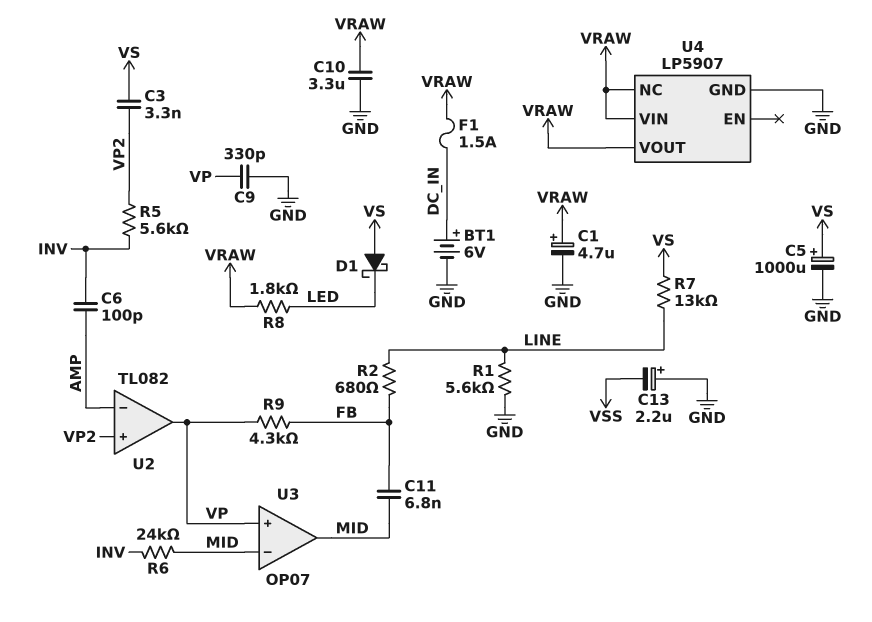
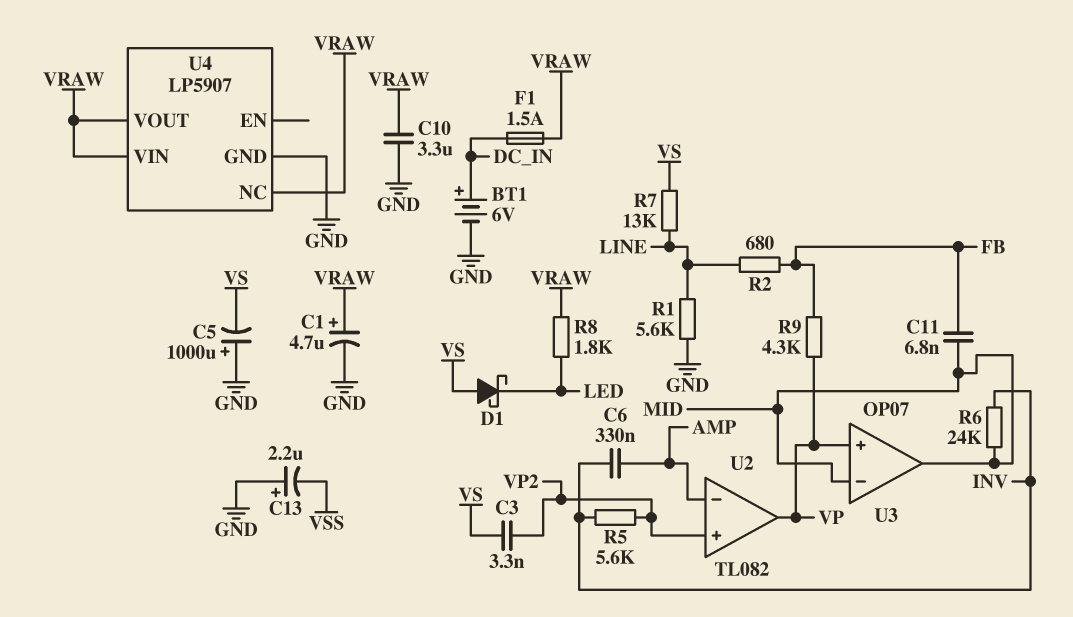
C5: 1000uF (plus VS, minus GND) -> 1000uF (plus GND, minus VS)
C6: 100pF (AMP, INV) -> 330nF (AMP, INV)
C9: 330pF (GND, VP) -> none

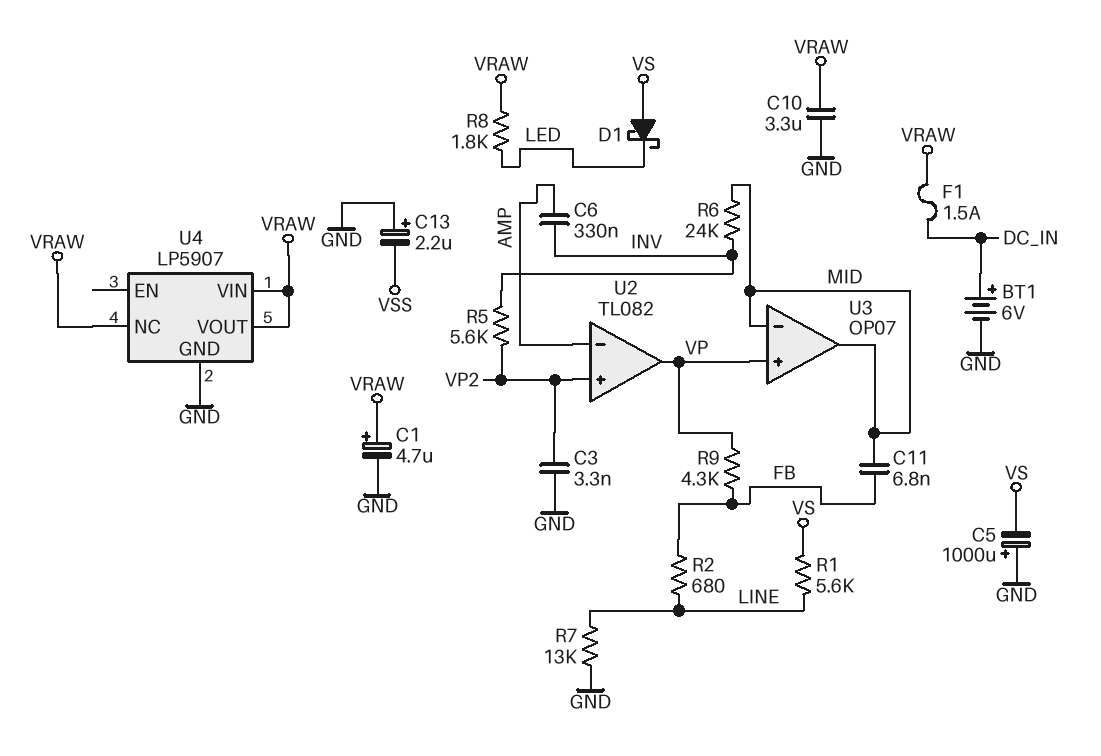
C3: 3.3nF (VP2, VS) -> 3.3nF (GND, VP2)
R1: 5.6k (GND, LINE) -> 5.6k (LINE, VS)
R7: 13k (LINE, VS) -> 13k (GND, LINE)

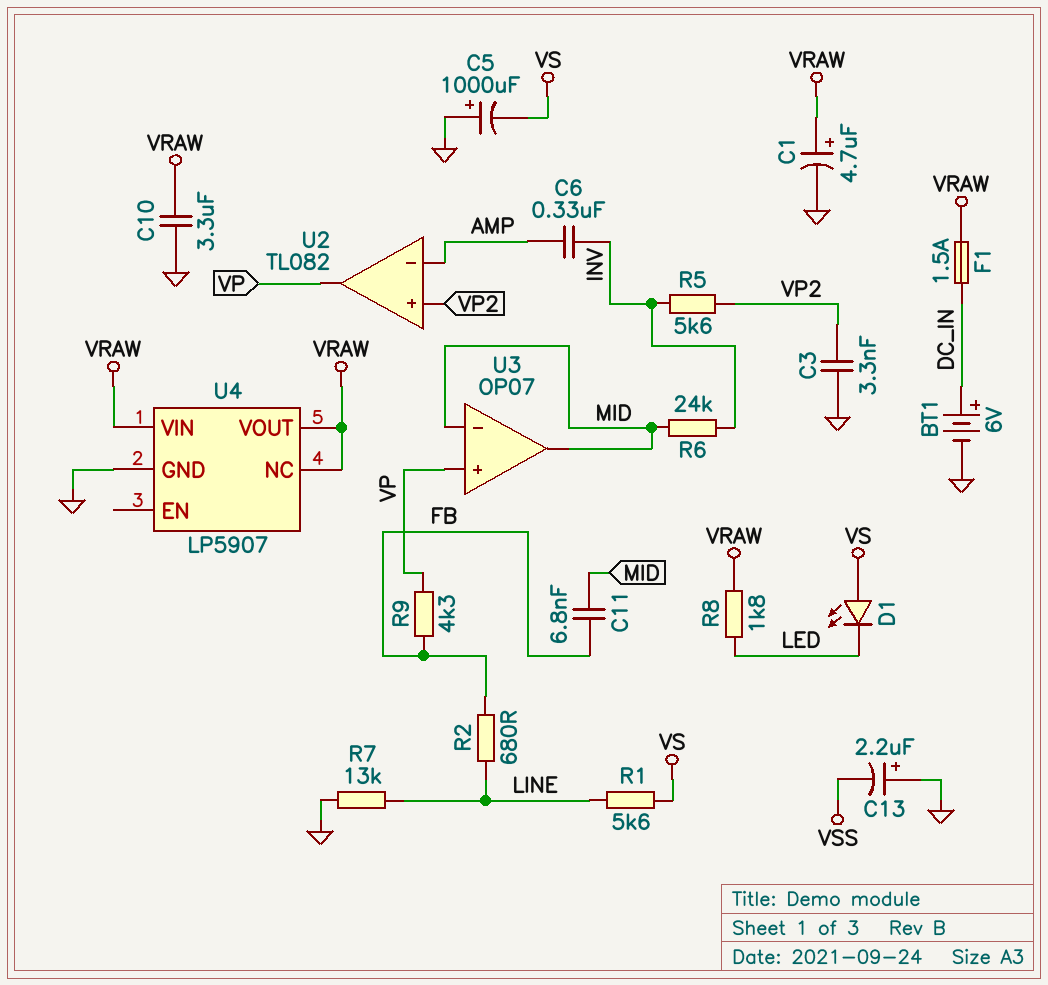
D1: schottky (A VS, K LED) -> LED (A VS, K LED)

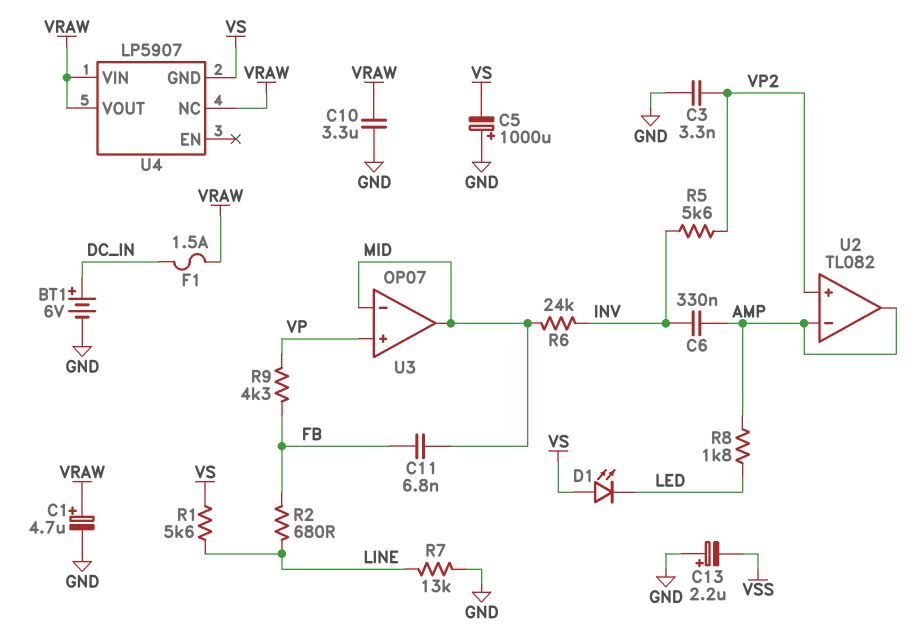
R8: 1.8k (LED, VRAW) -> 1.8k (AMP, LED)
U2 pin out: VP -> AMP
U4 pin GND: GND -> VS

